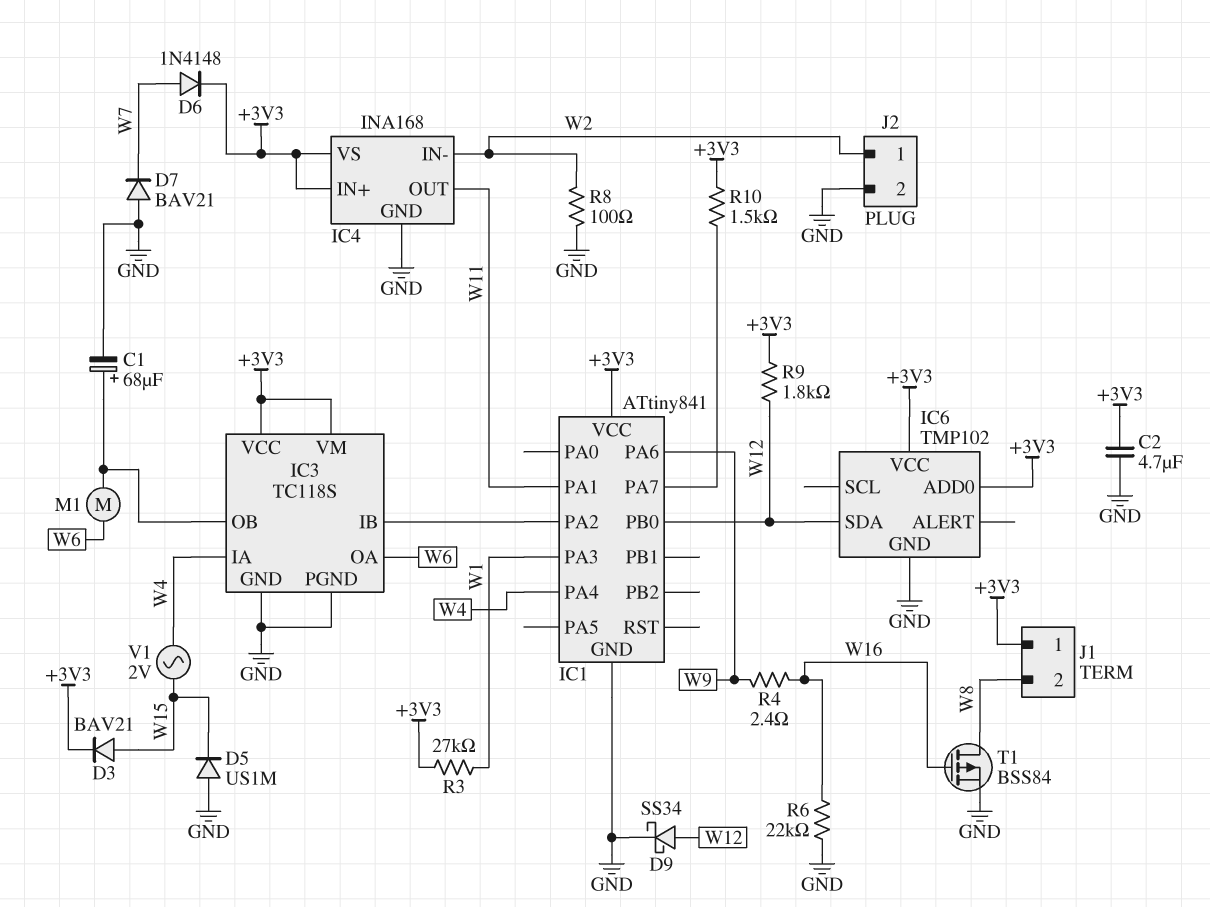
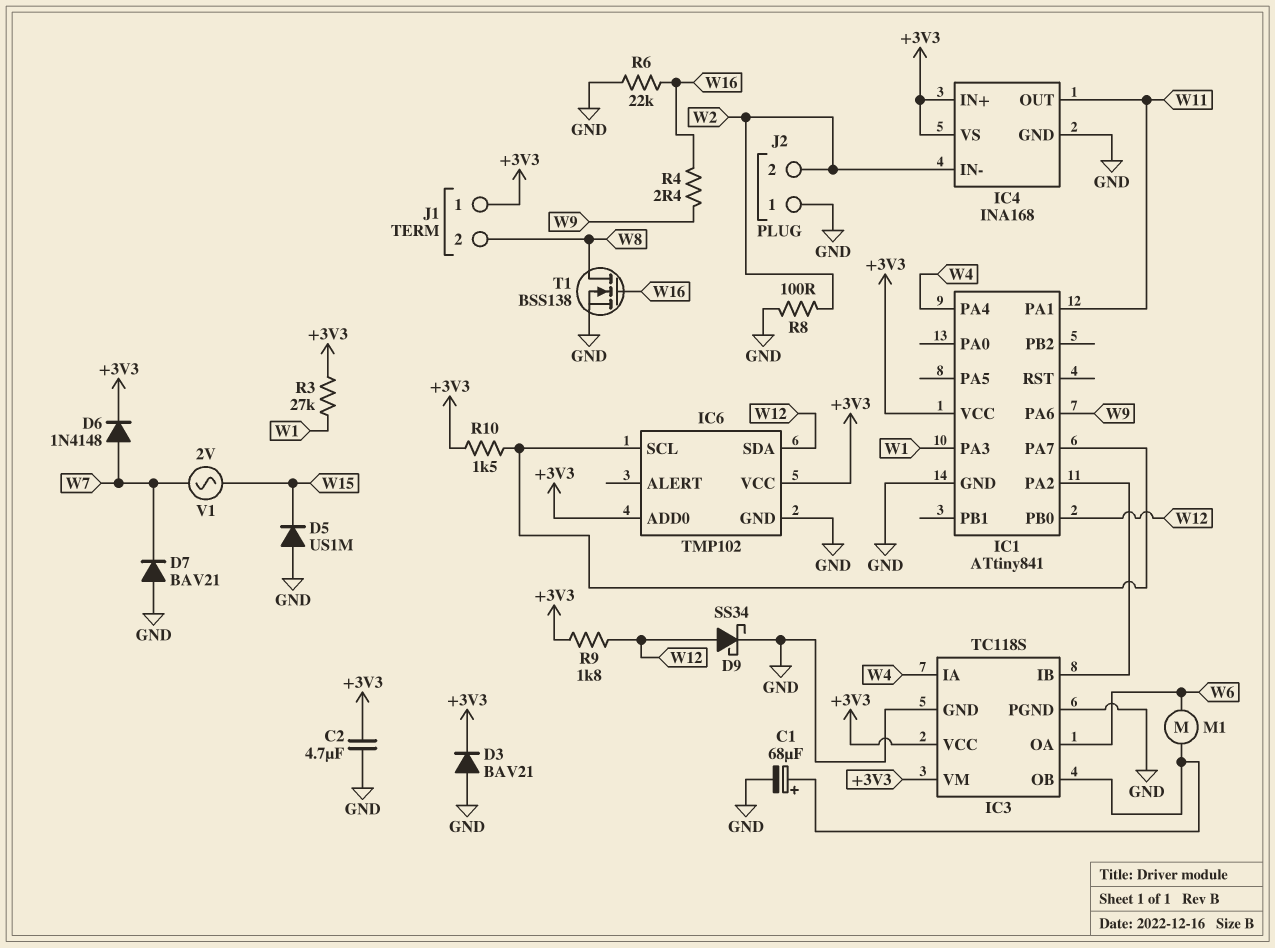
D3: diode BAV21 (A W15, K +3V3) -> diode BAV21 (A GND, K +3V3)
IC6 pin SCL: none -> IC1/PA7
J2 pin 1: W2 -> GND
J2 pin 2: GND -> W2
T1: PMOS BSS84 (G W16, D W8, S GND) -> NMOS BSS138 (G W16, D W8, S GND)
V1: AC 2V (W4, W15) -> AC 2V (W7, W15)

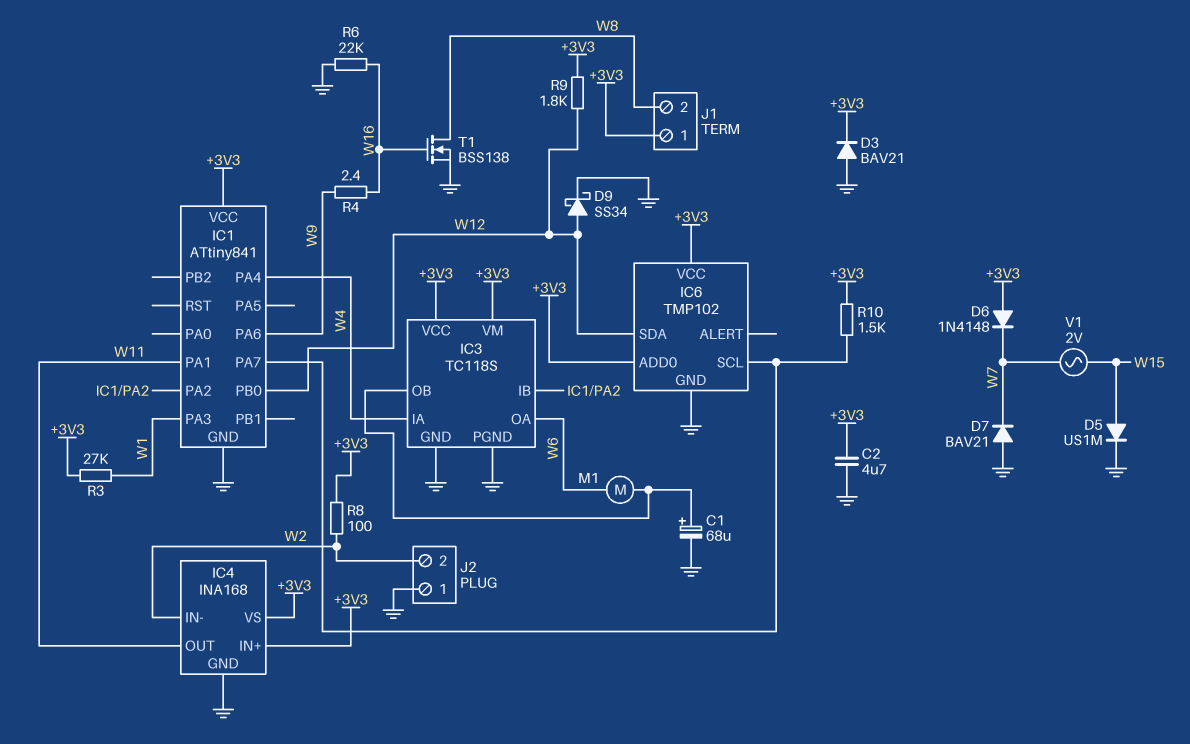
D5: diode US1M (A GND, K W15) -> diode US1M (A W15, K GND)
D6: diode 1N4148 (A W7, K +3V3) -> diode 1N4148 (A +3V3, K W7)
R8: 100 (GND, W2) -> 100 (+3V3, W2)

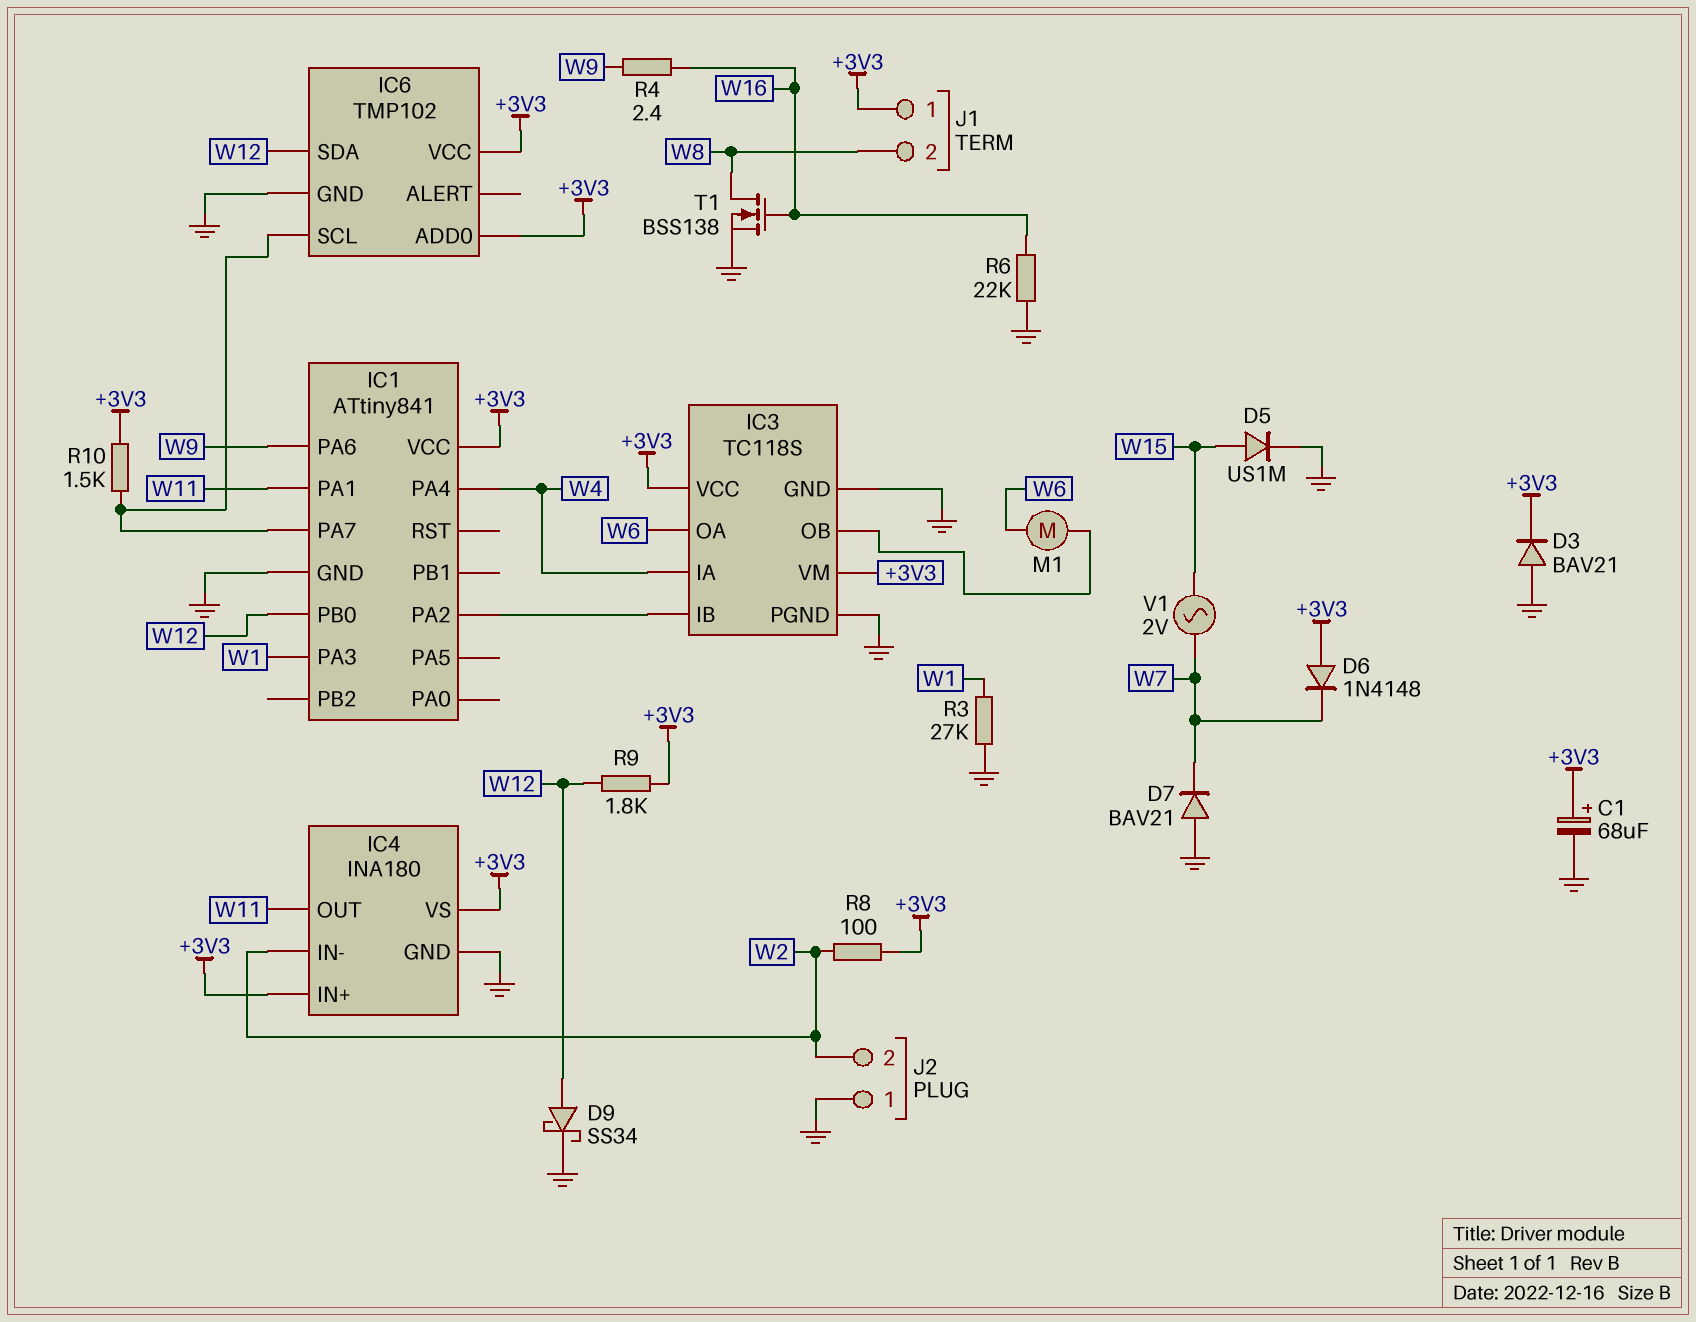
C1: 68uF (plus IC3/OB, minus GND) -> 68uF (plus +3V3, minus GND)
C2: 4.7uF (+3V3, GND) -> none
IC4: INA168 -> INA180
R3: 27k (+3V3, W1) -> 27k (GND, W1)

